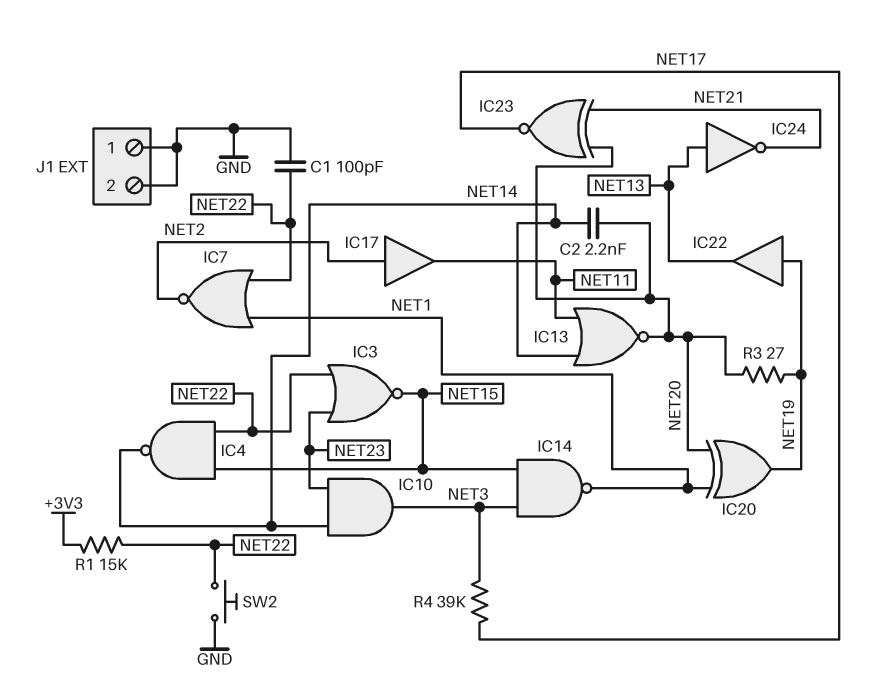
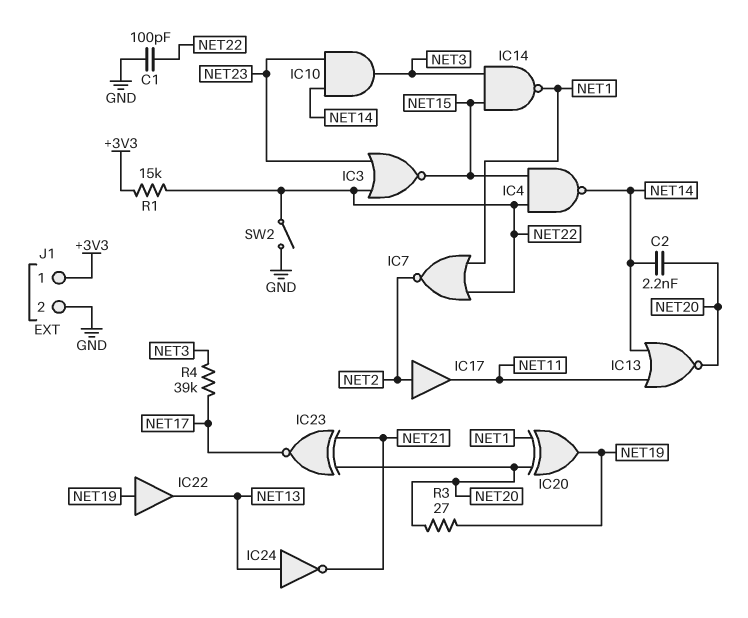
J1 pin 1: GND -> +3V3
SW2: button (GND, NET22) -> switch (GND, NET22)

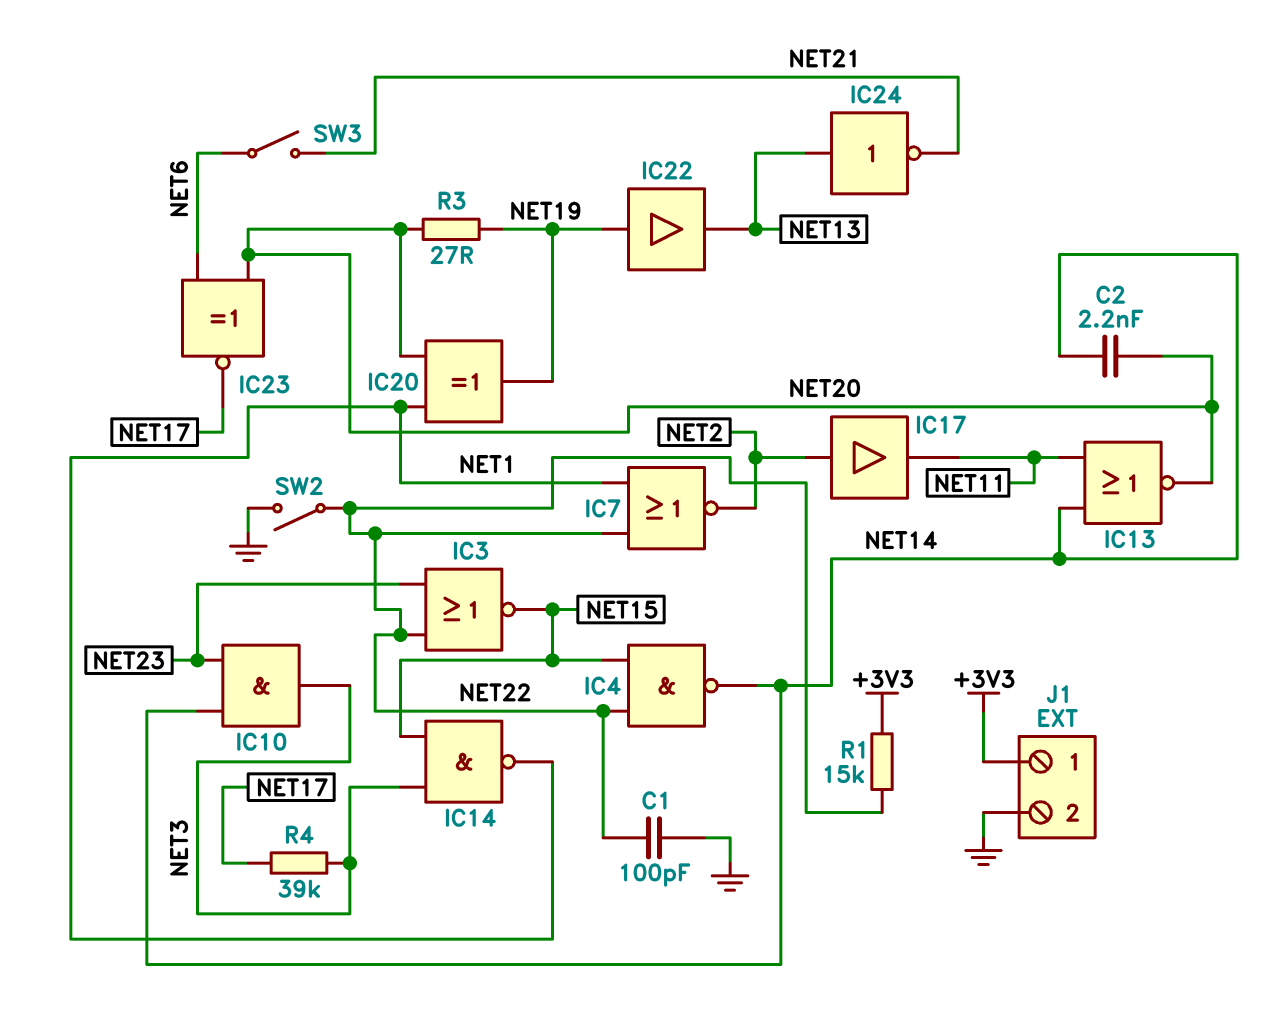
IC23: XNOR (in NET20, in NET21, out NET17) -> XNOR (in NET6, in NET20, out NET17)
SW3: none -> switch (NET6, NET21)

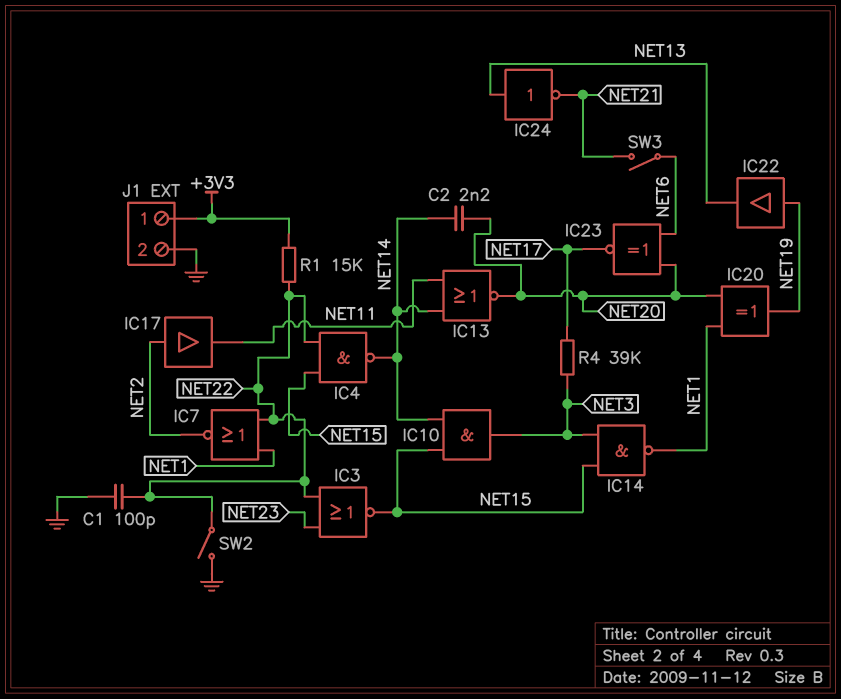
IC10: AND (in NET14, in NET23, out NET3) -> AND (in NET14, in NET15, out NET3)
R3: 27 (NET19, NET20) -> none

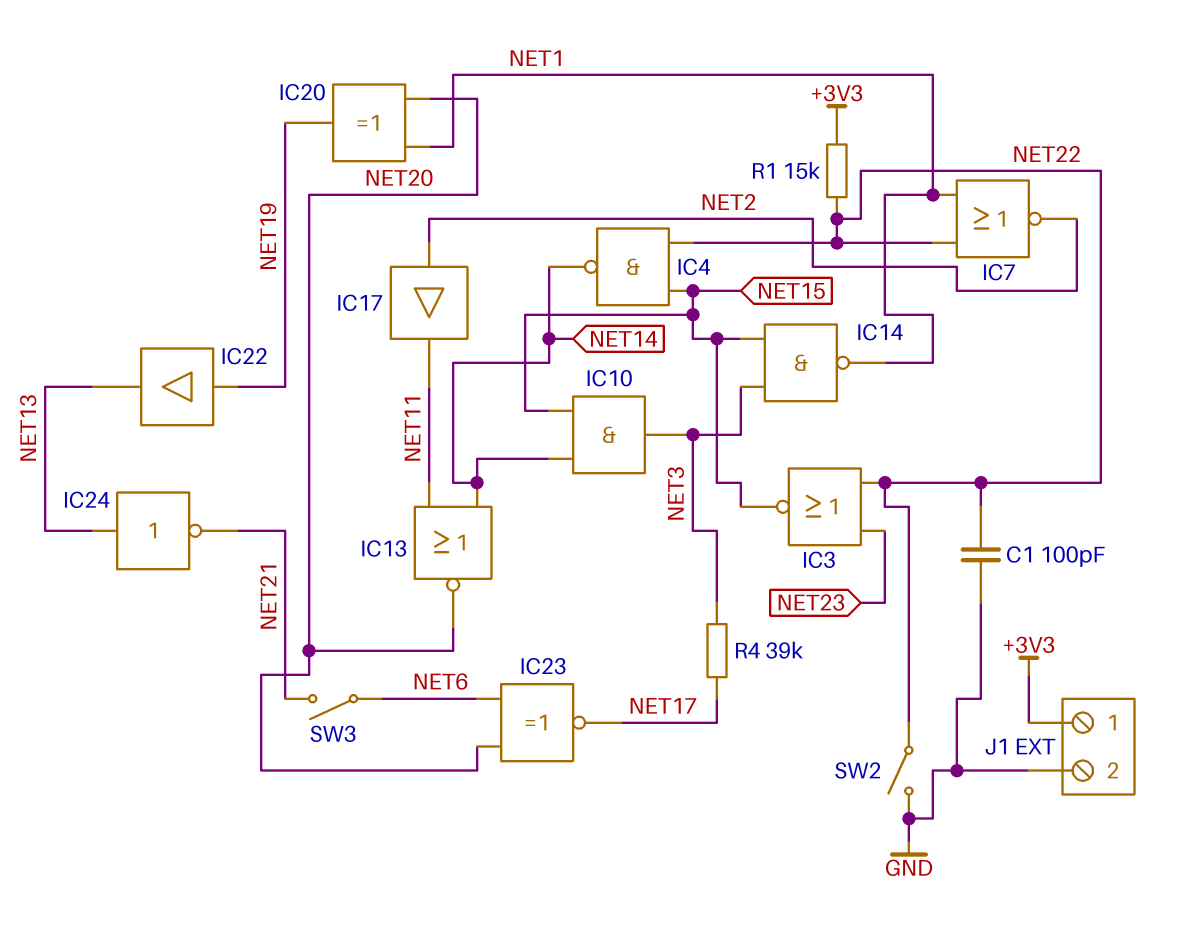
C2: 2.2nF (NET14, NET20) -> none

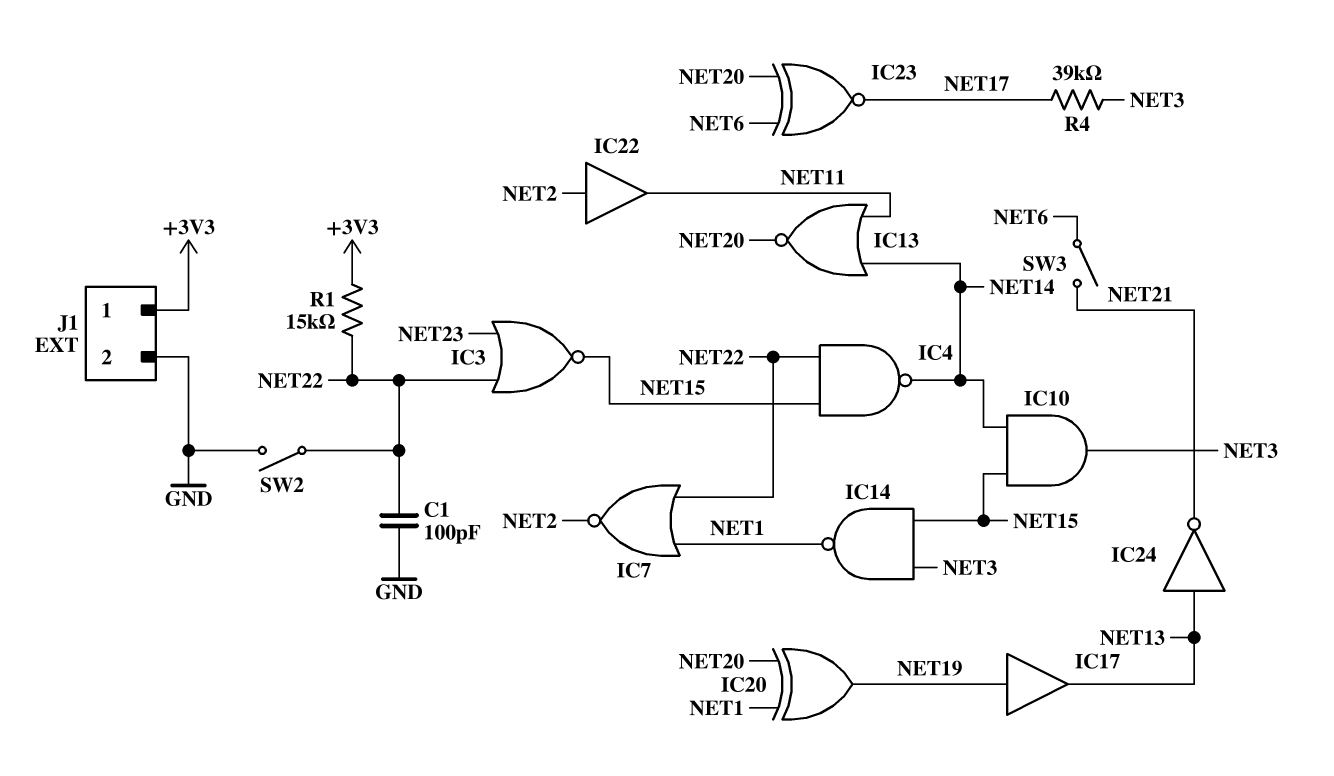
IC17: buffer (in NET2, out NET11) -> buffer (in NET19, out NET13)
IC22: buffer (in NET19, out NET13) -> buffer (in NET2, out NET11)

